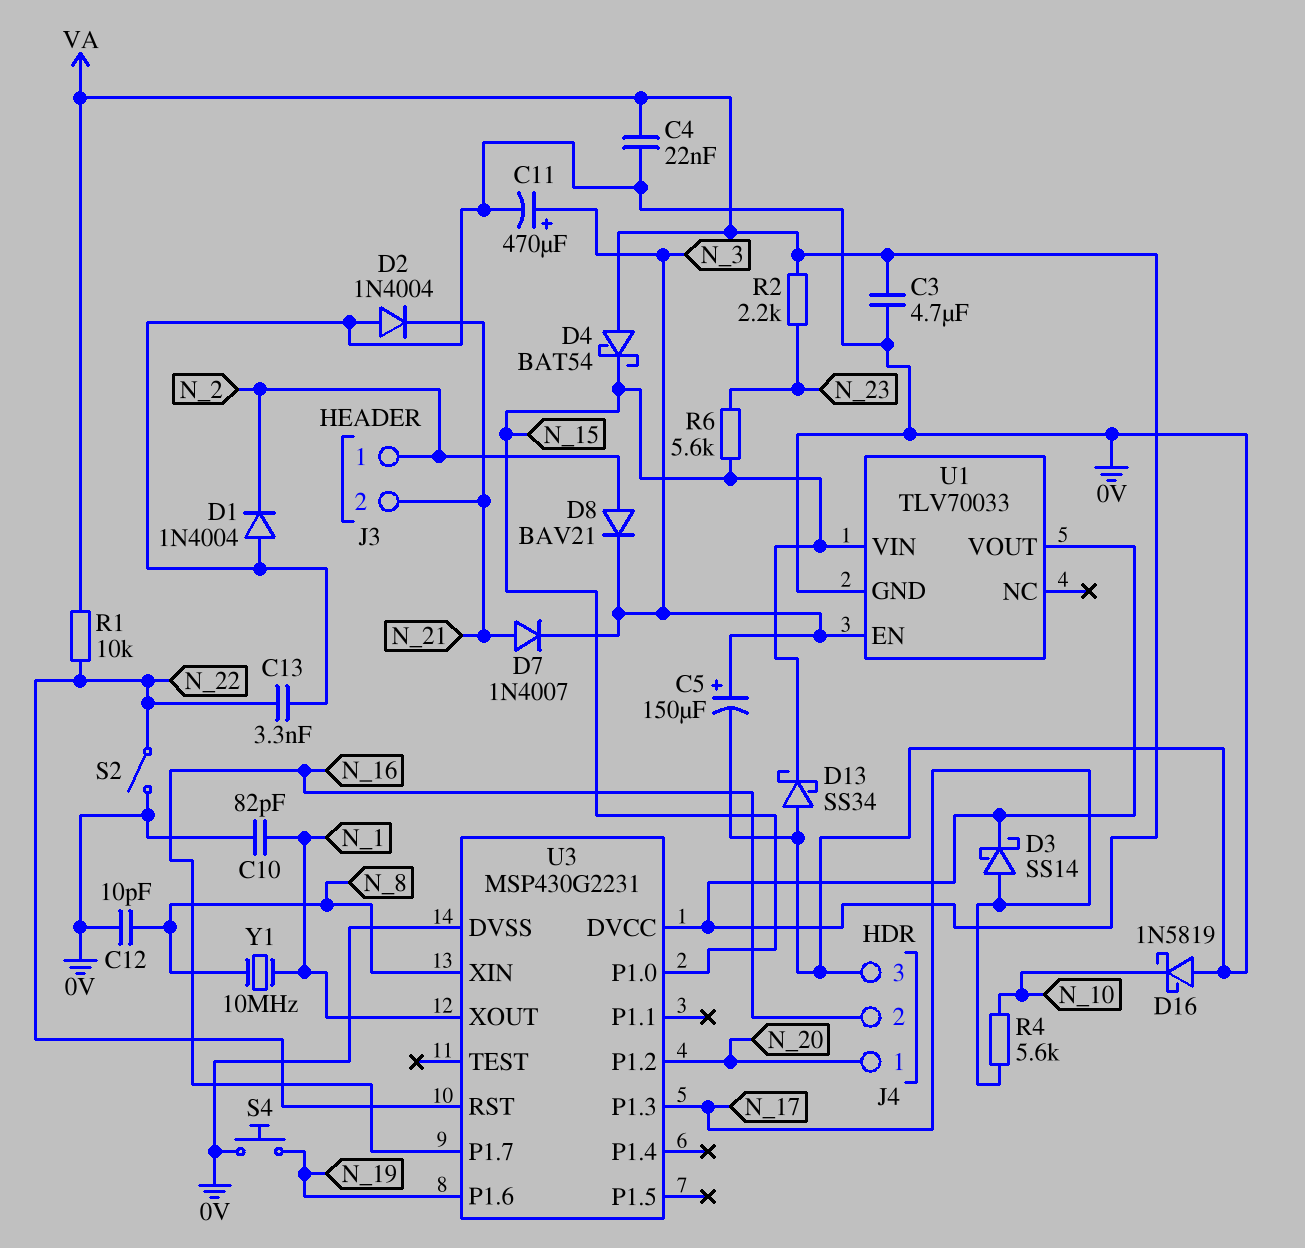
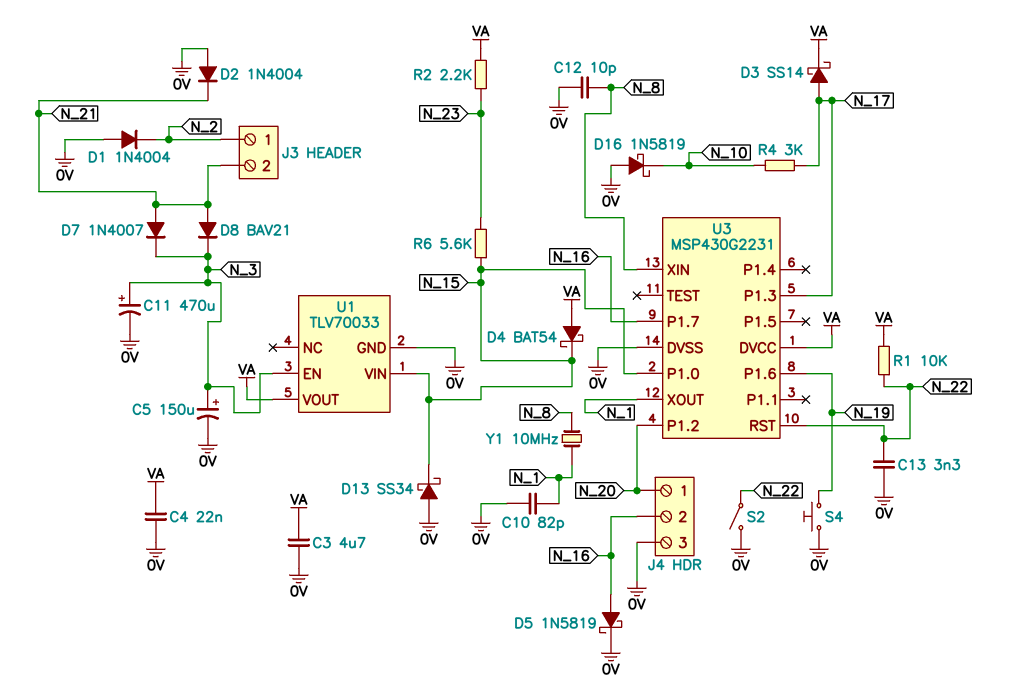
D5: none -> schottky 1N5819 (A N_16, K 0V)
D8: diode BAV21 (A N_2, K N_3) -> diode BAV21 (A N_21, K N_3)
R4: 5.6k (N_10, N_17) -> 3k (N_10, N_17)

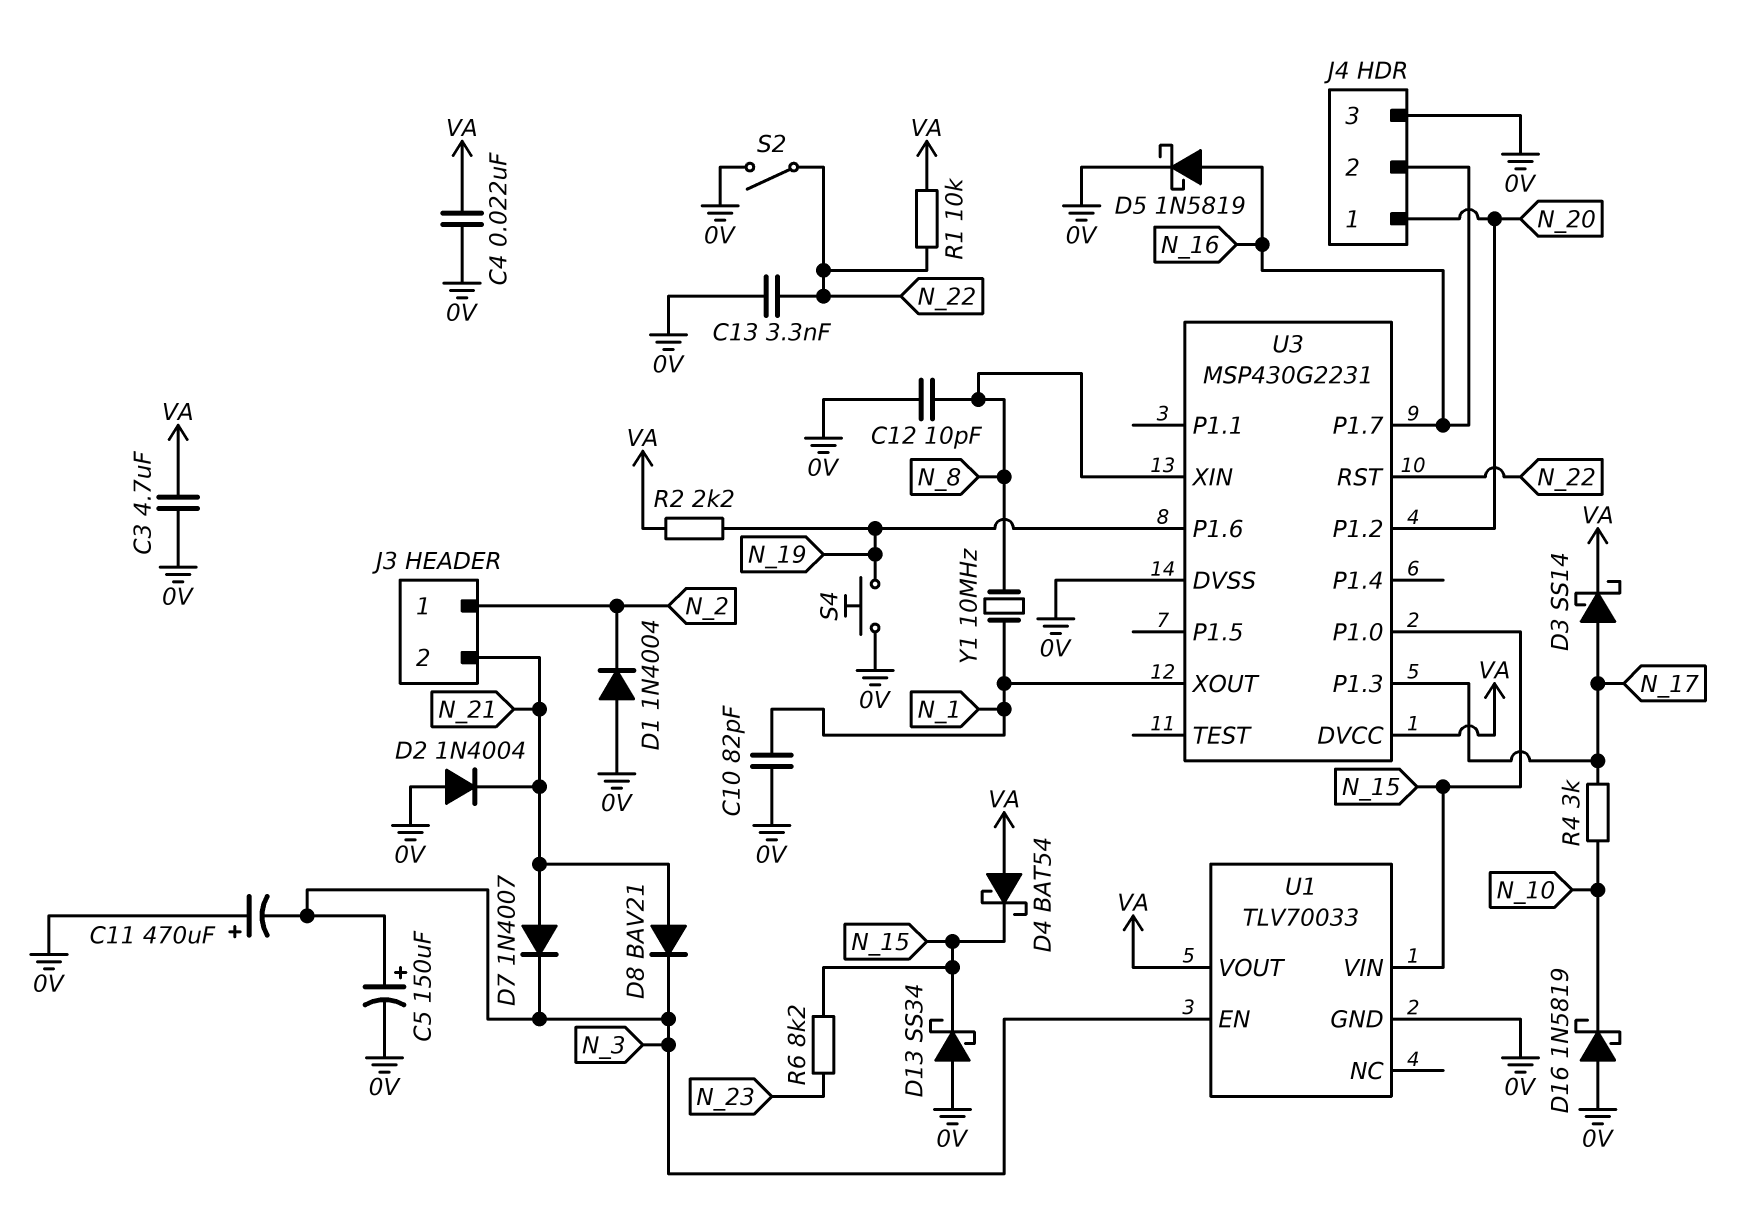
C11: 470uF (plus N_3, minus 0V) -> 470uF (plus 0V, minus N_3)
R2: 2.2k (N_23, VA) -> 2.2k (N_19, VA)
R6: 5.6k (N_15, N_23) -> 8.2k (N_15, N_23)

